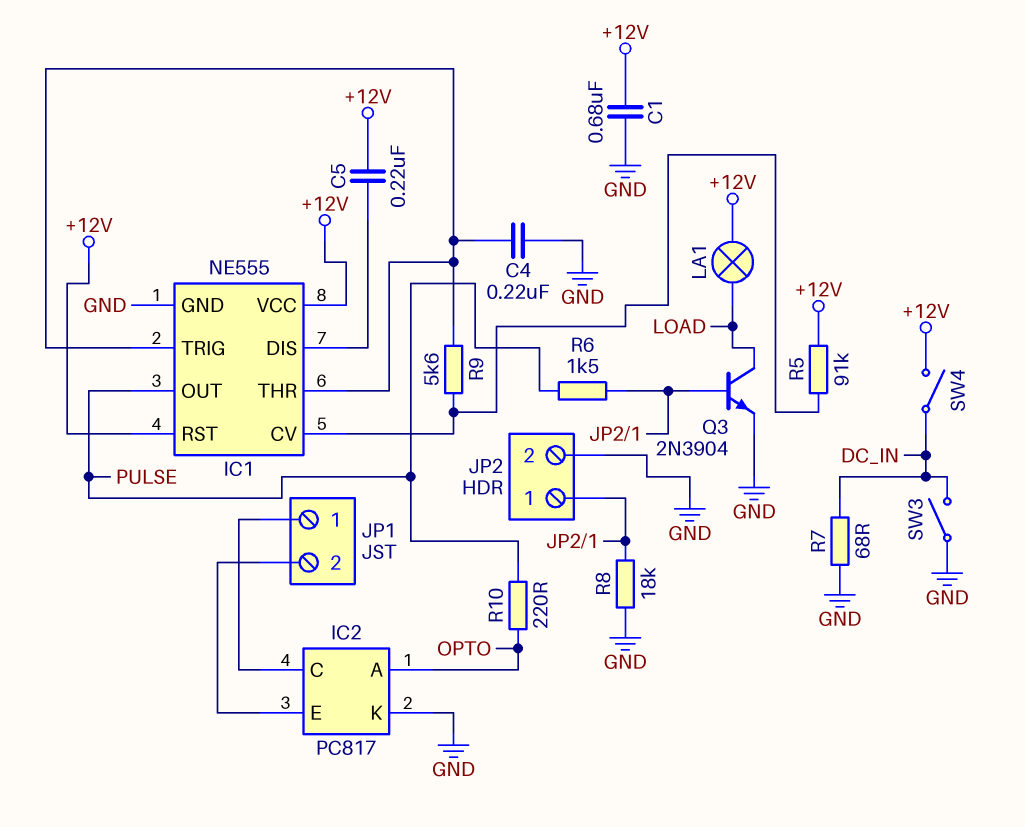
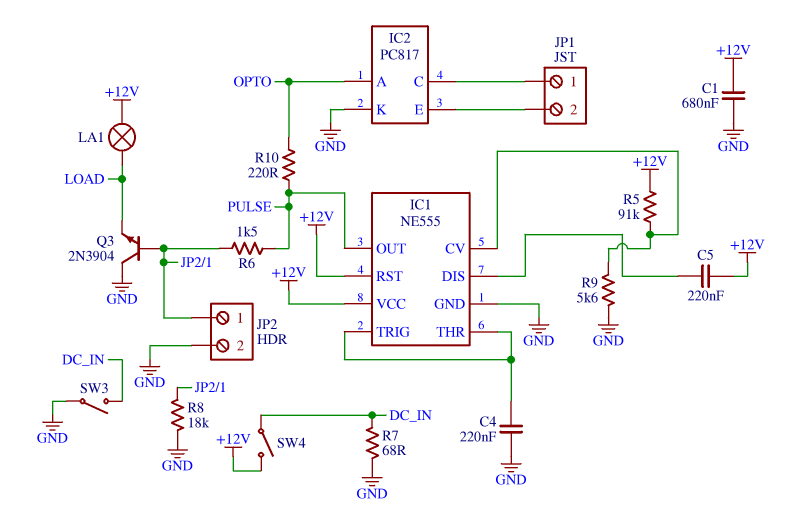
Q3: NPN 2N3904 (B JP2/1, C LOAD, E GND) -> NPN 2N3904 (B JP2/1, C GND, E LOAD)
R9: 5.6k (IC1/CV, IC1/THR) -> 5.6k (GND, IC1/CV)

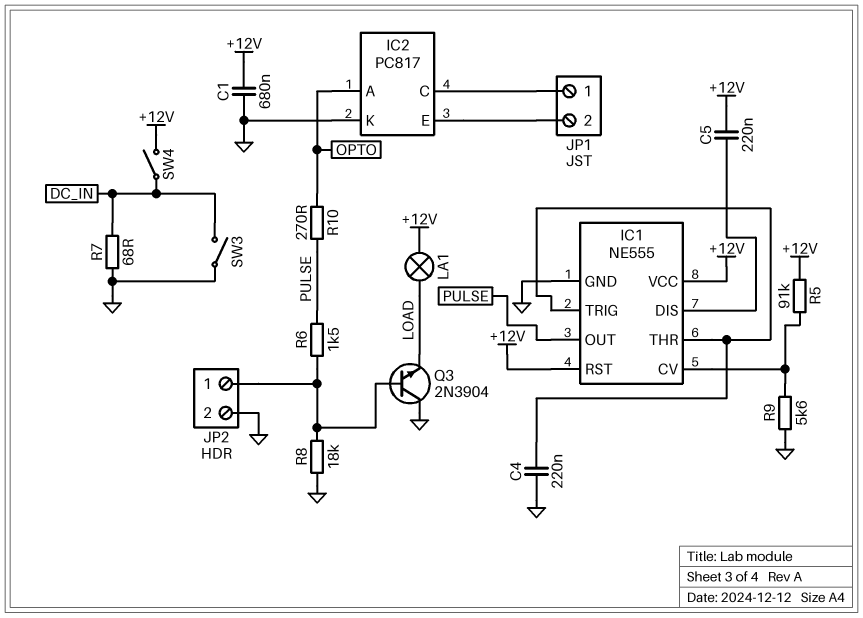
R10: 220 (OPTO, PULSE) -> 270 (OPTO, PULSE)

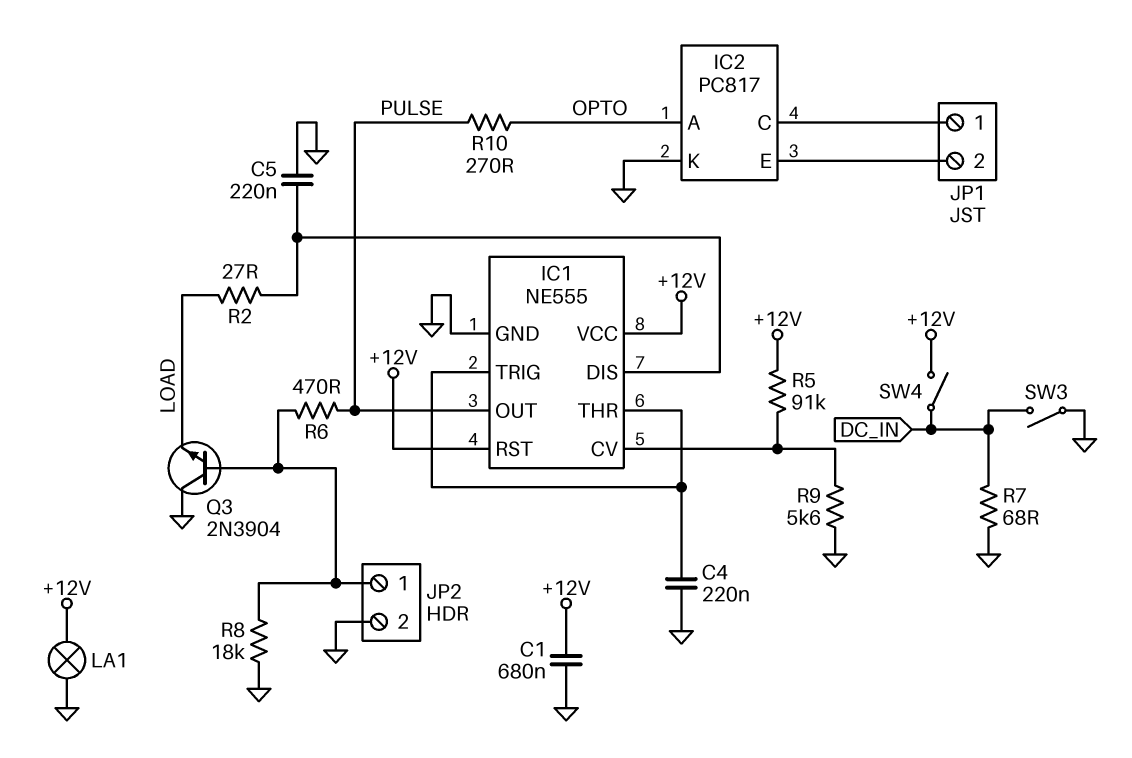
C5: 220nF (+12V, IC1/DIS) -> 220nF (GND, IC1/DIS)
LA1: lamp (+12V, LOAD) -> lamp (+12V, GND)
R2: none -> 27 (IC1/DIS, LOAD)
R6: 1.5k (JP2/1, PULSE) -> 470 (JP2/1, PULSE)

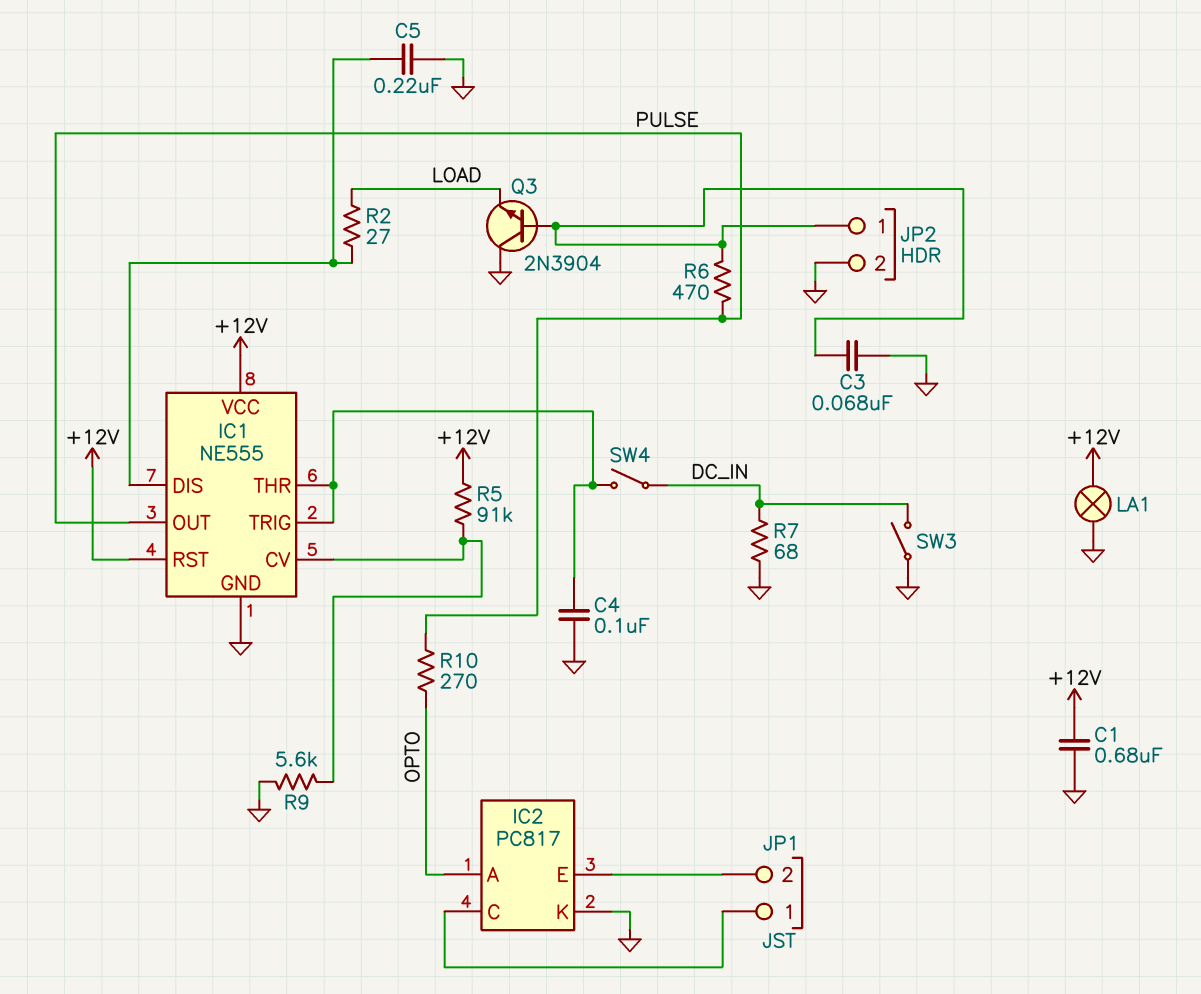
C3: none -> 68nF (GND, JP2/1)
C4: 220nF (GND, IC1/THR) -> 100nF (GND, IC1/THR)
R8: 18k (GND, JP2/1) -> none
SW4: switch (+12V, DC_IN) -> switch (DC_IN, IC1/THR)

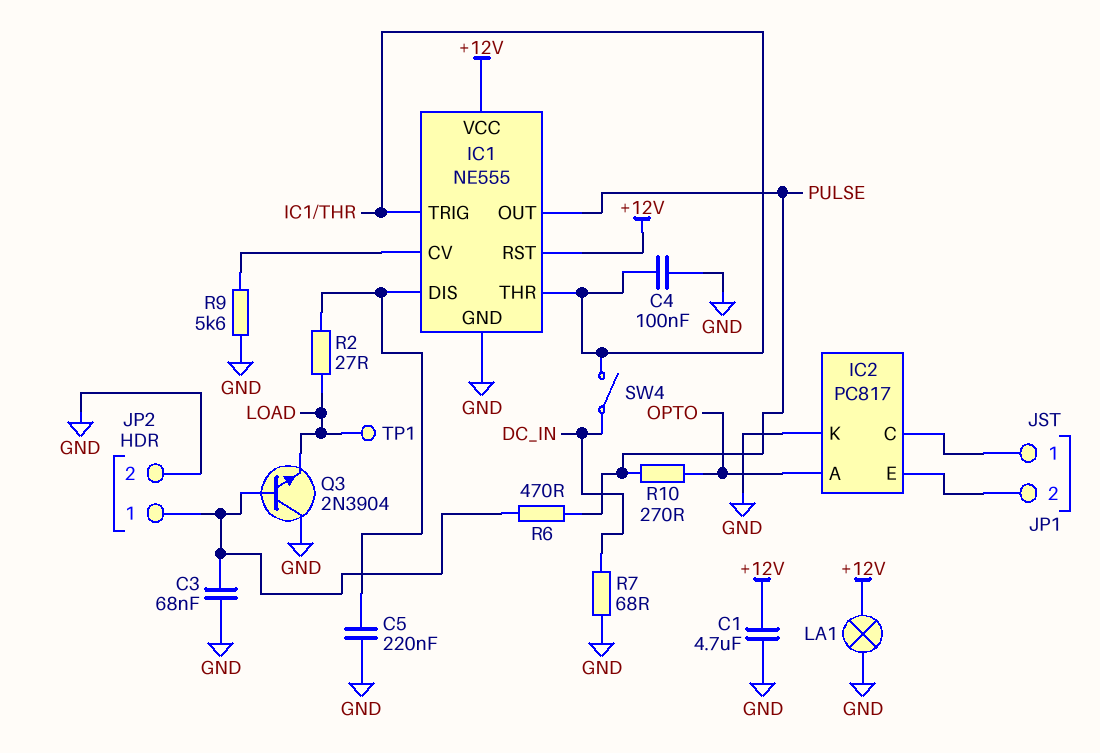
C1: 680nF (+12V, GND) -> 4.7uF (+12V, GND)
R5: 91k (+12V, IC1/CV) -> none
SW3: switch (DC_IN, GND) -> none
TP1: none -> test point (LOAD)

